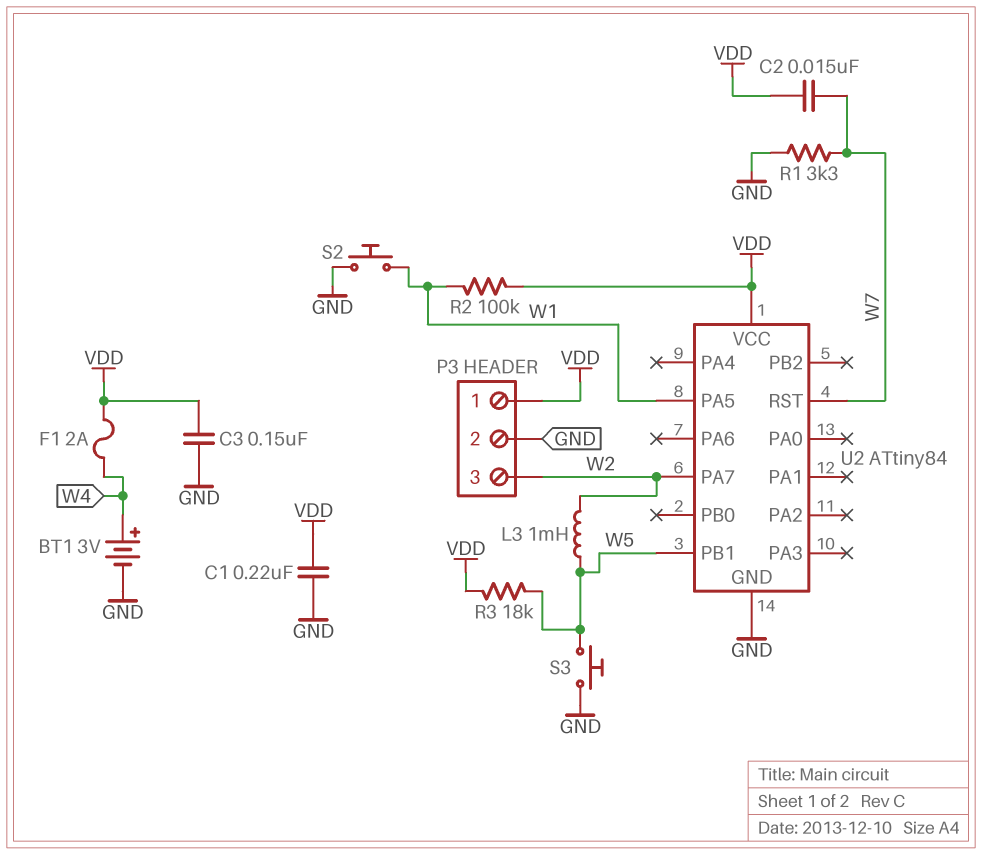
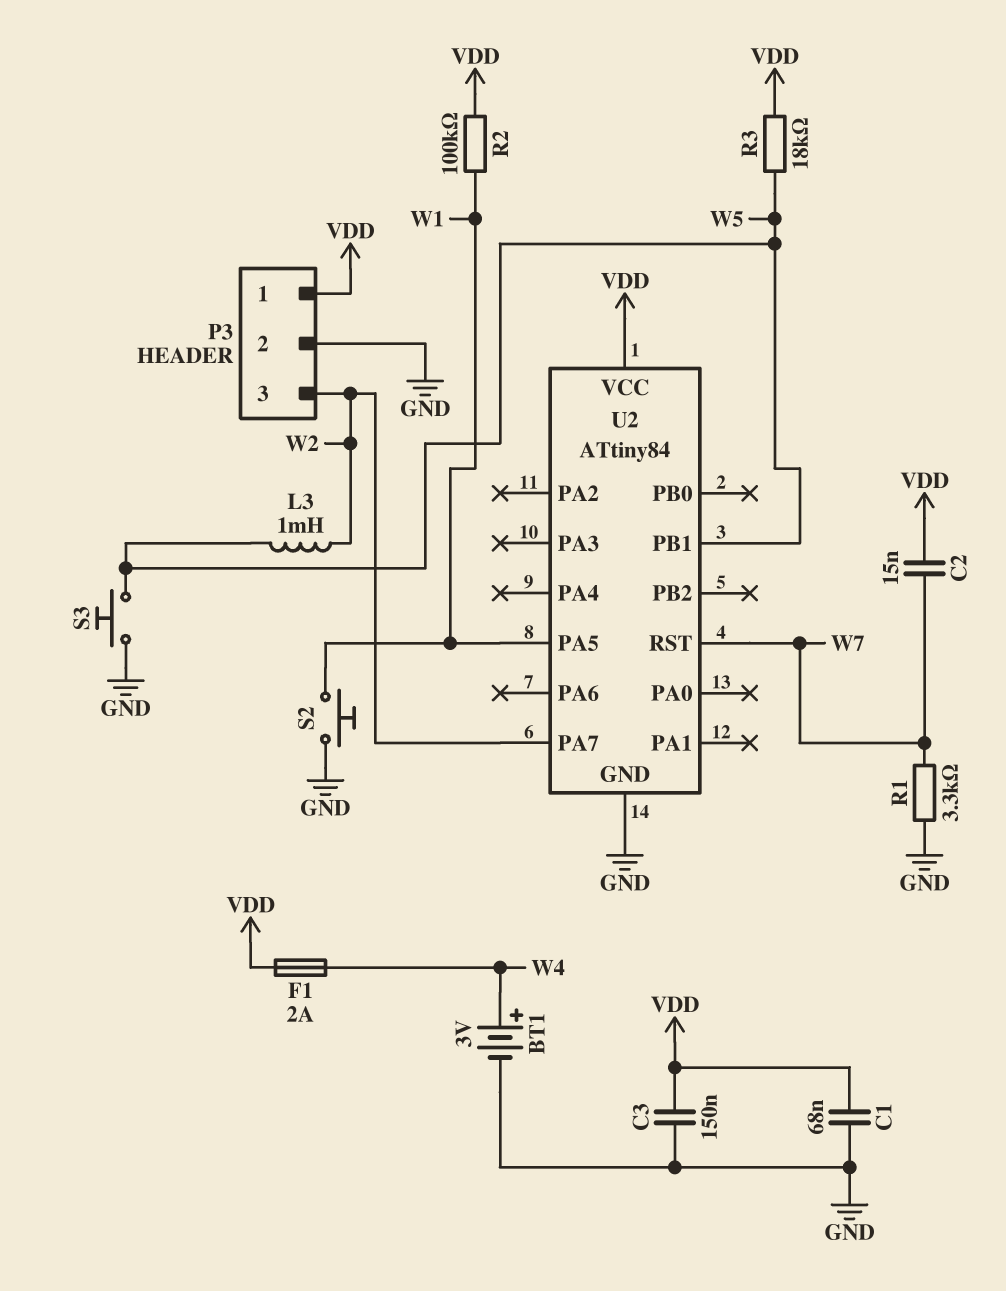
C1: 220nF (GND, VDD) -> 68nF (GND, VDD)

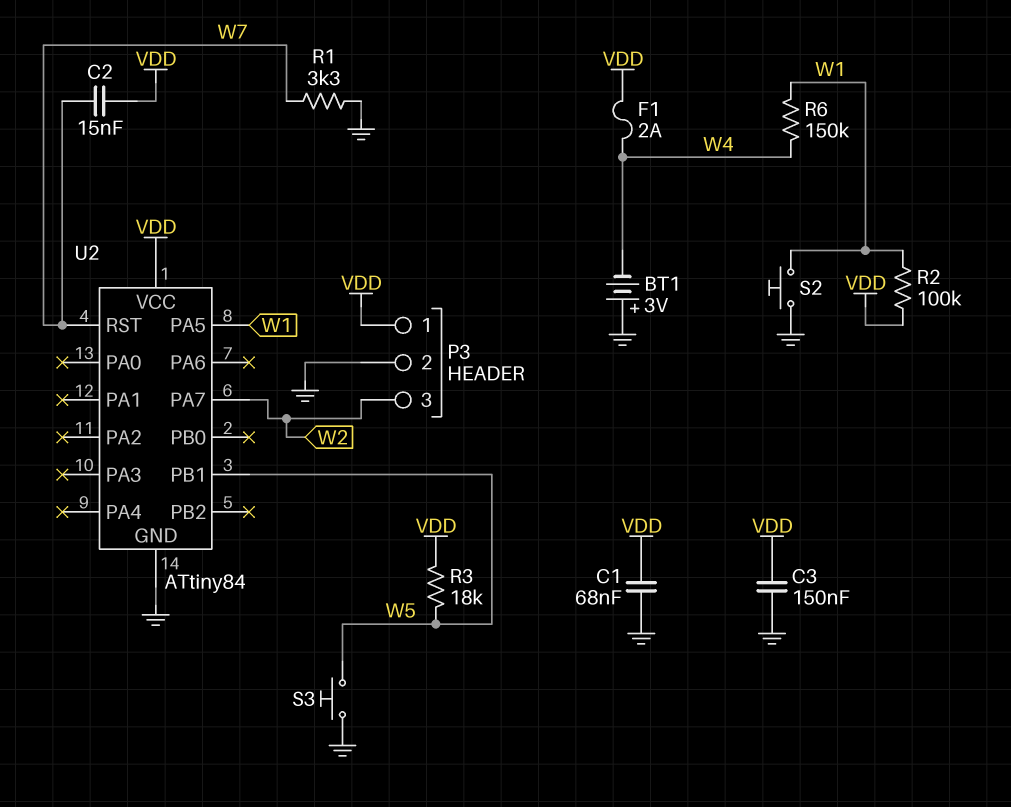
BT1: 3V (plus W4, minus GND) -> 3V (plus GND, minus W4)
L3: 1mH (W2, W5) -> none
R6: none -> 150k (W1, W4)

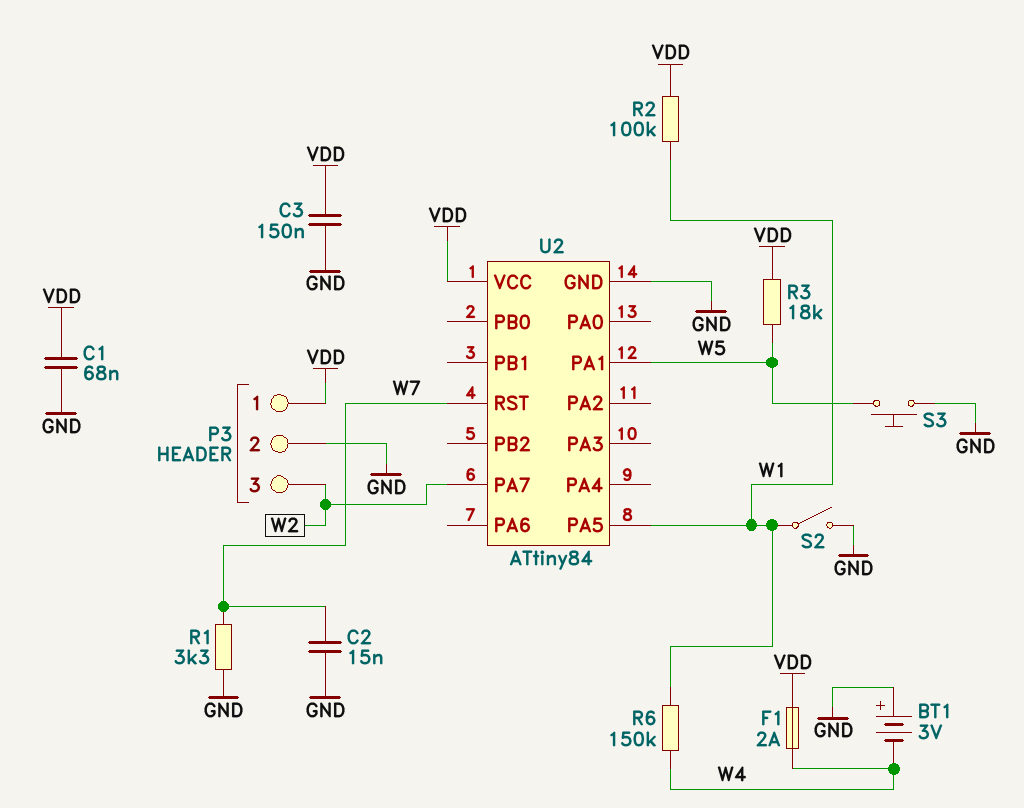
C2: 15nF (VDD, W7) -> 15nF (GND, W7)
S2: button (GND, W1) -> switch (GND, W1)
U2 pin PA1: none -> W5
U2 pin PB1: W5 -> none

